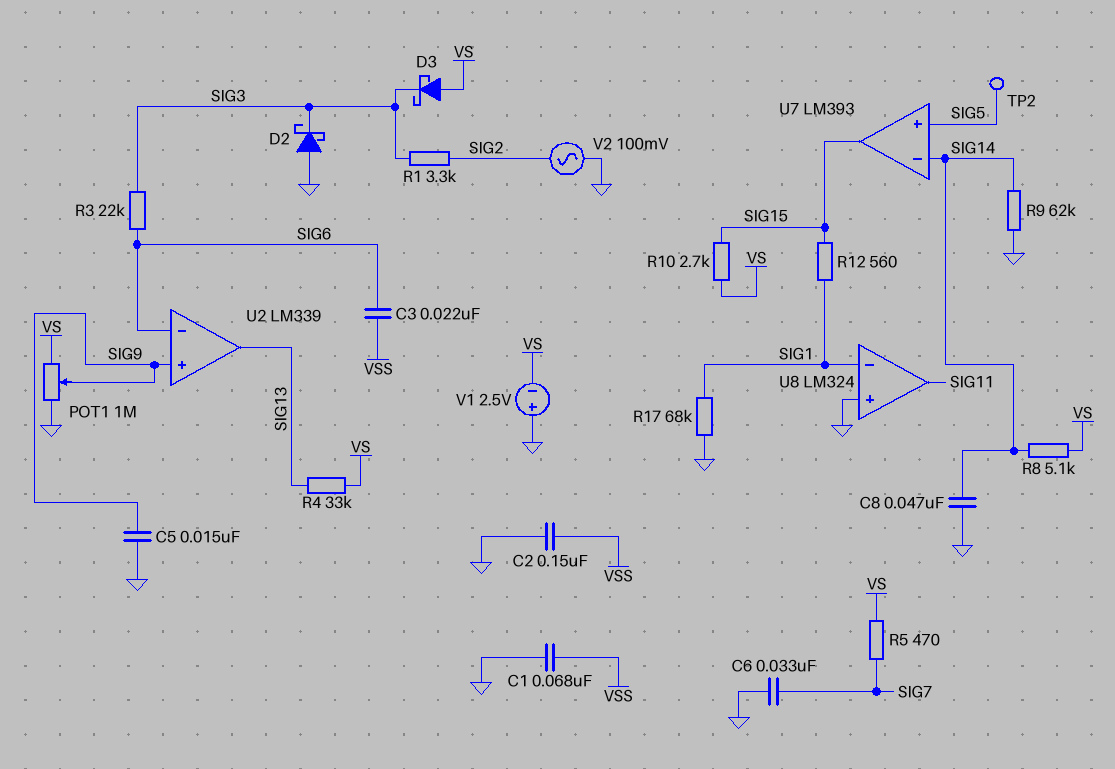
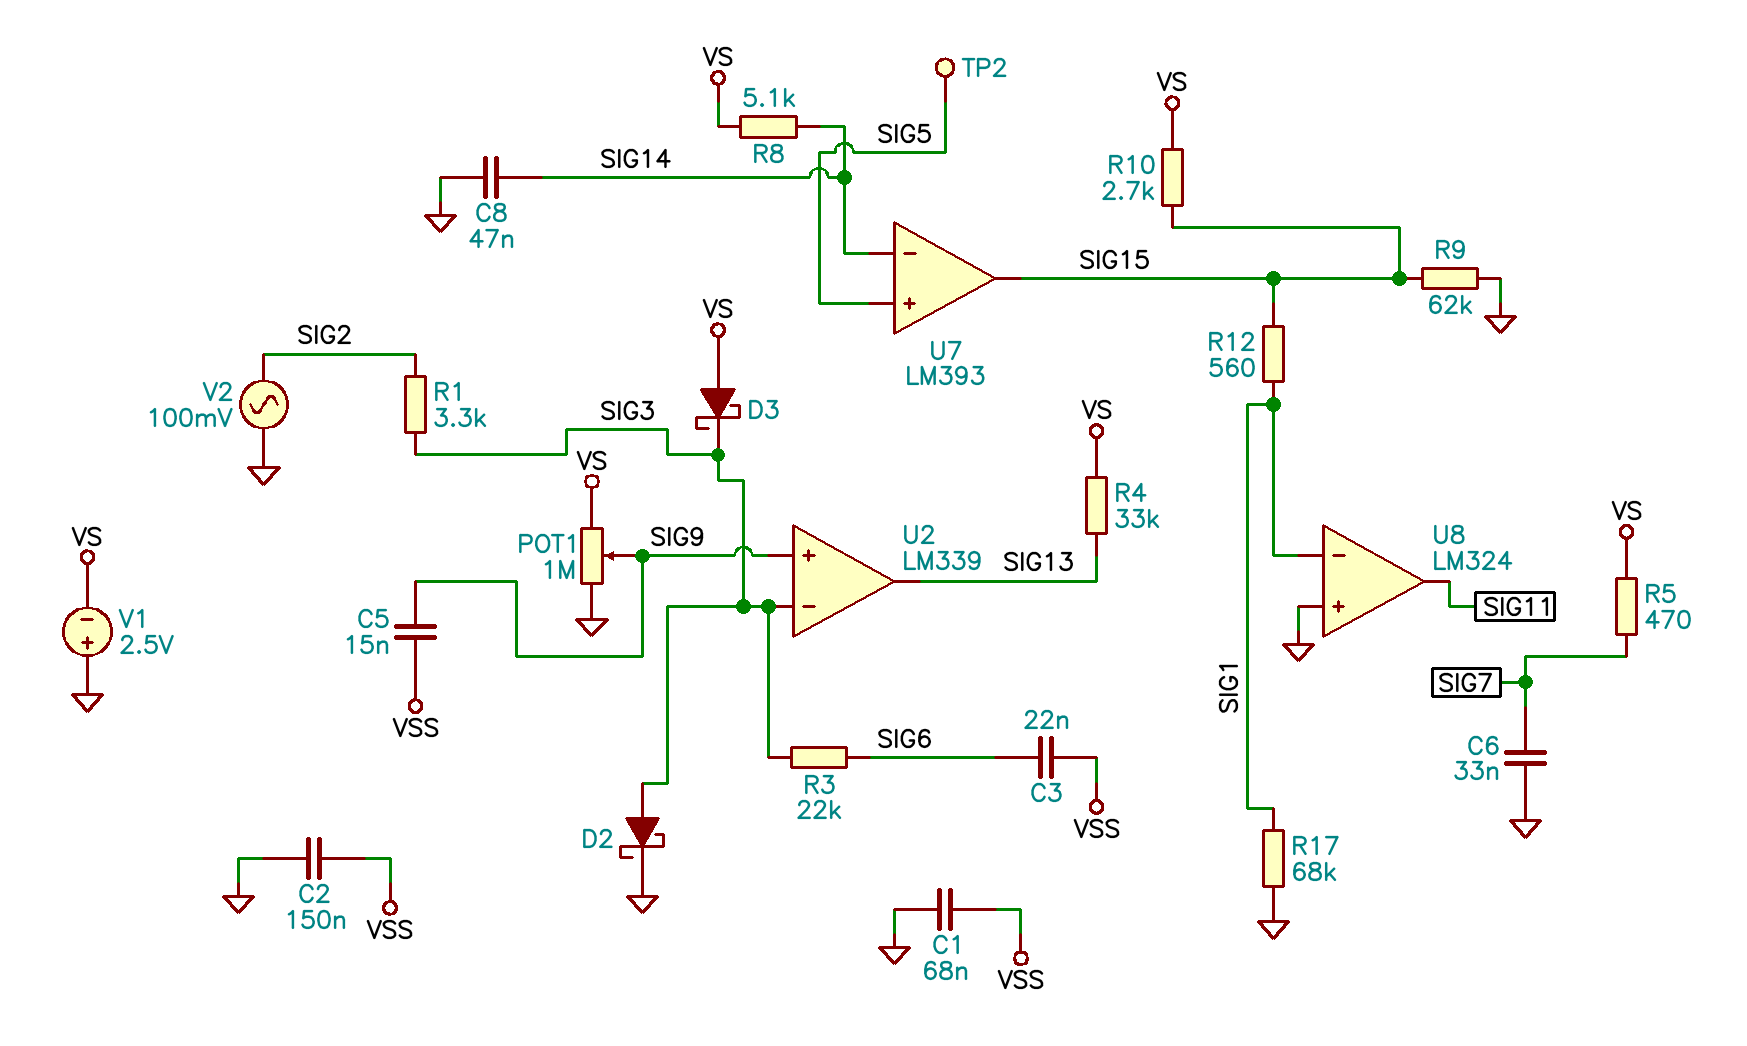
C5: 15nF (GND, SIG9) -> 15nF (SIG9, VSS)
D2: schottky (A GND, K SIG3) -> schottky (A SIG3, K GND)
R9: 62k (GND, SIG14) -> 62k (GND, SIG15)
U2 pin in-: SIG6 -> SIG3

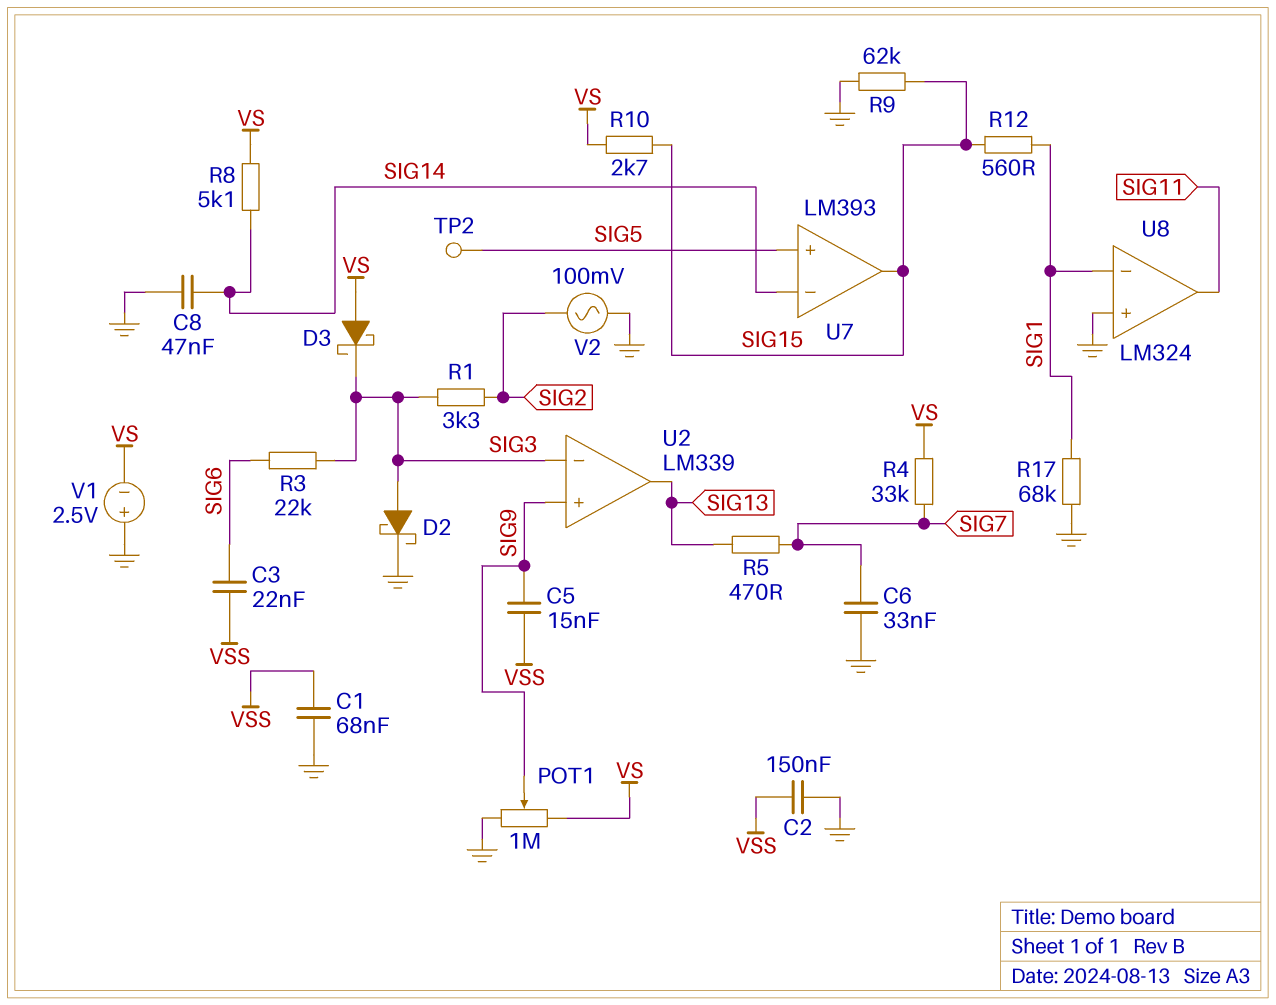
R4: 33k (SIG13, VS) -> 33k (SIG7, VS)
R5: 470 (SIG7, VS) -> 470 (SIG7, SIG13)

